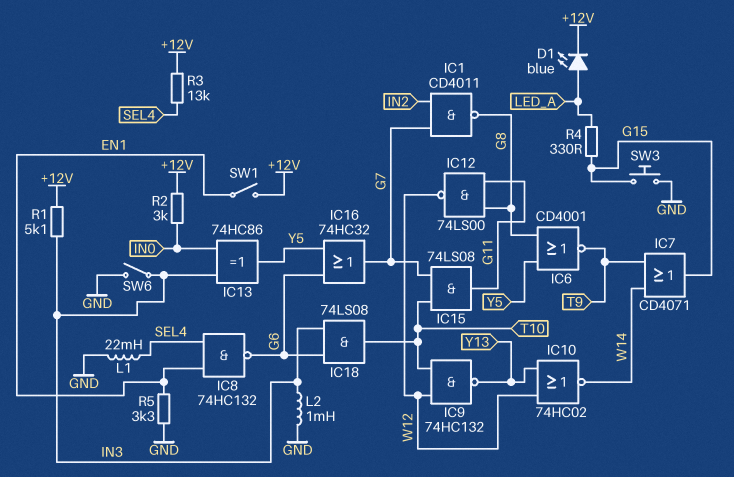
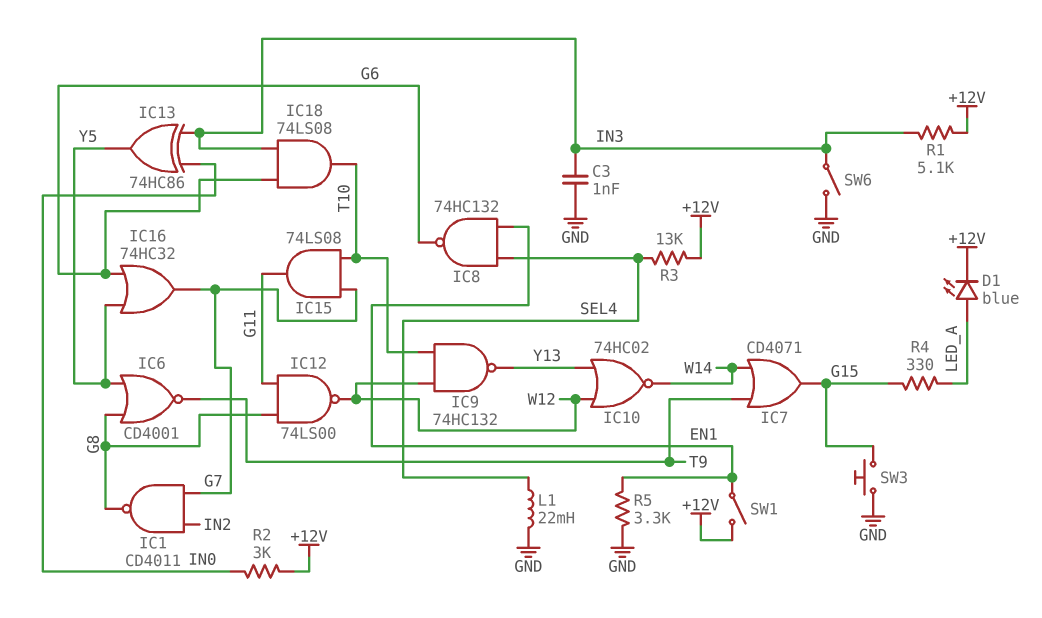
C3: none -> 1nF (GND, IN3)
L2: 1mH (GND, IN3) -> none

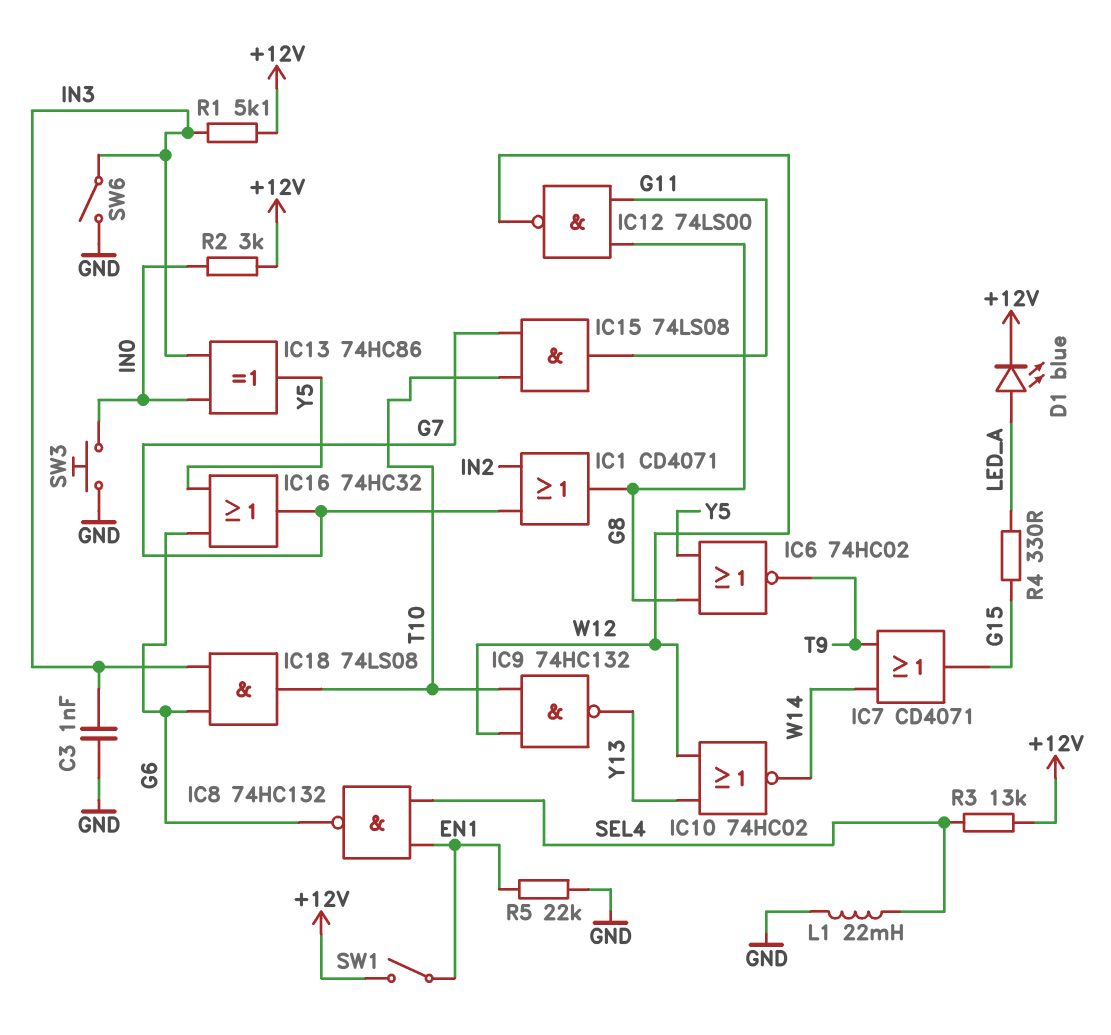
IC1: NAND CD4011 (in G7, in IN2, out G8) -> OR CD4071 (in G7, in IN2, out G8)
IC6: NOR CD4001 (in G8, in Y5, out T9) -> NOR 74HC02 (in G8, in Y5, out T9)
R5: 3.3k (EN1, GND) -> 22k (EN1, GND)
SW3: button (G15, GND) -> button (GND, IN0)

